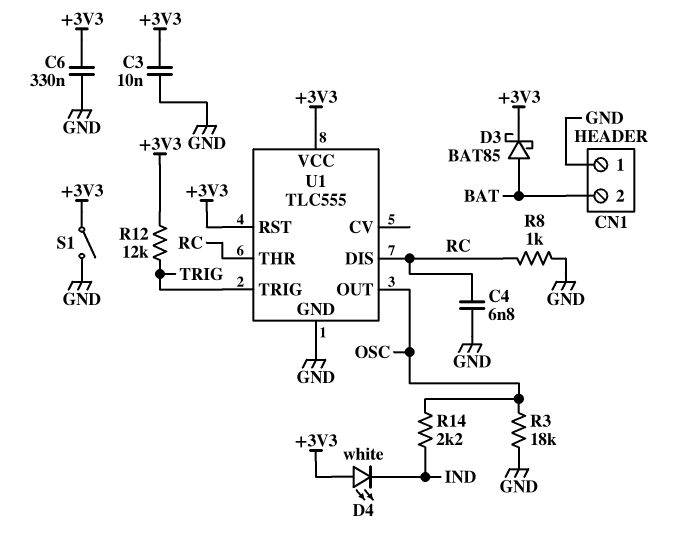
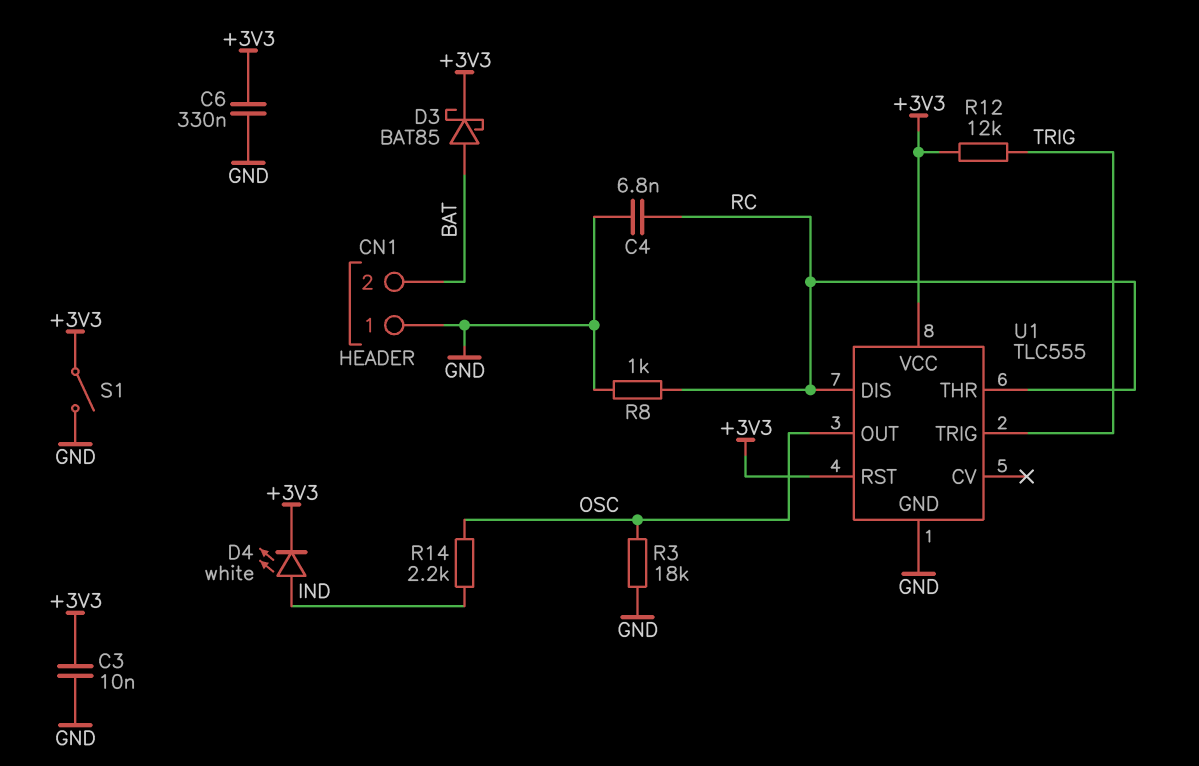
D4: LED white (A +3V3, K IND) -> LED white (A IND, K +3V3)

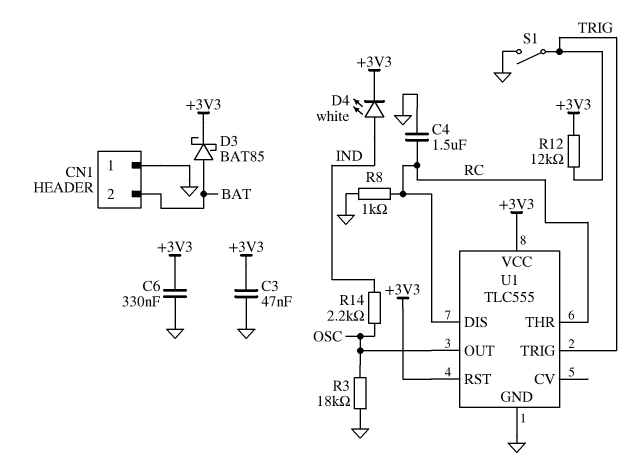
C3: 10nF (+3V3, GND) -> 47nF (+3V3, GND)
C4: 6.8nF (GND, RC) -> 1.5uF (GND, RC)
S1: switch (+3V3, GND) -> switch (GND, TRIG)

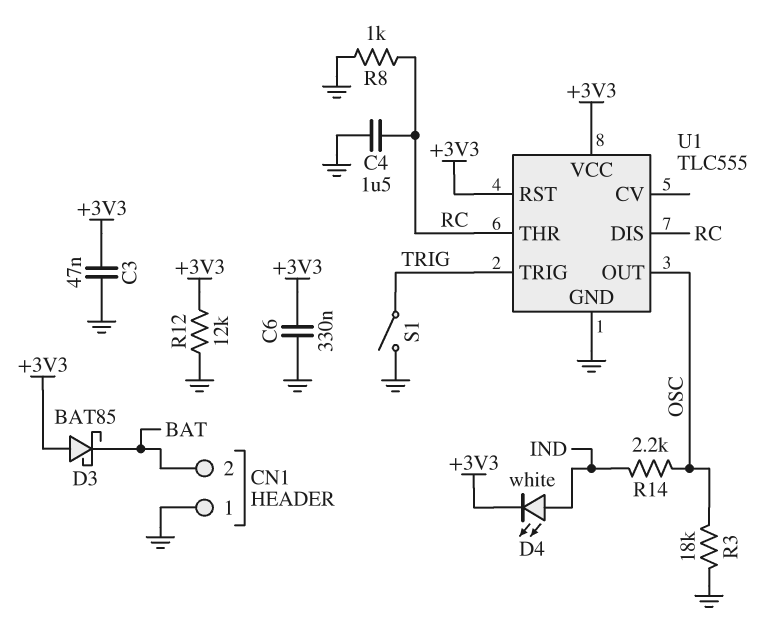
D3: schottky BAT85 (A BAT, K +3V3) -> schottky BAT85 (A +3V3, K BAT)
R12: 12k (+3V3, TRIG) -> 12k (+3V3, GND)

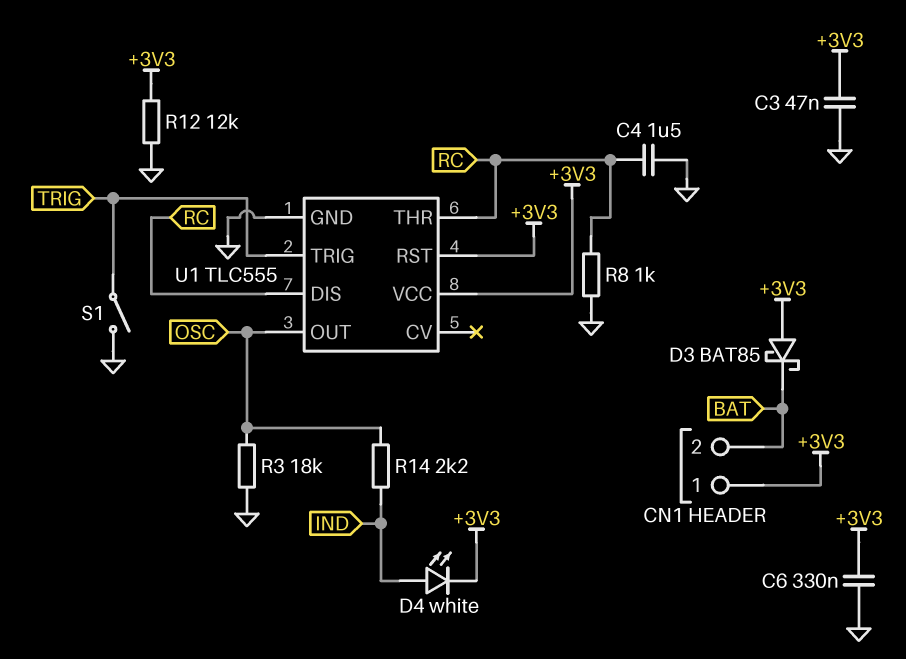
CN1 pin 1: GND -> +3V3

